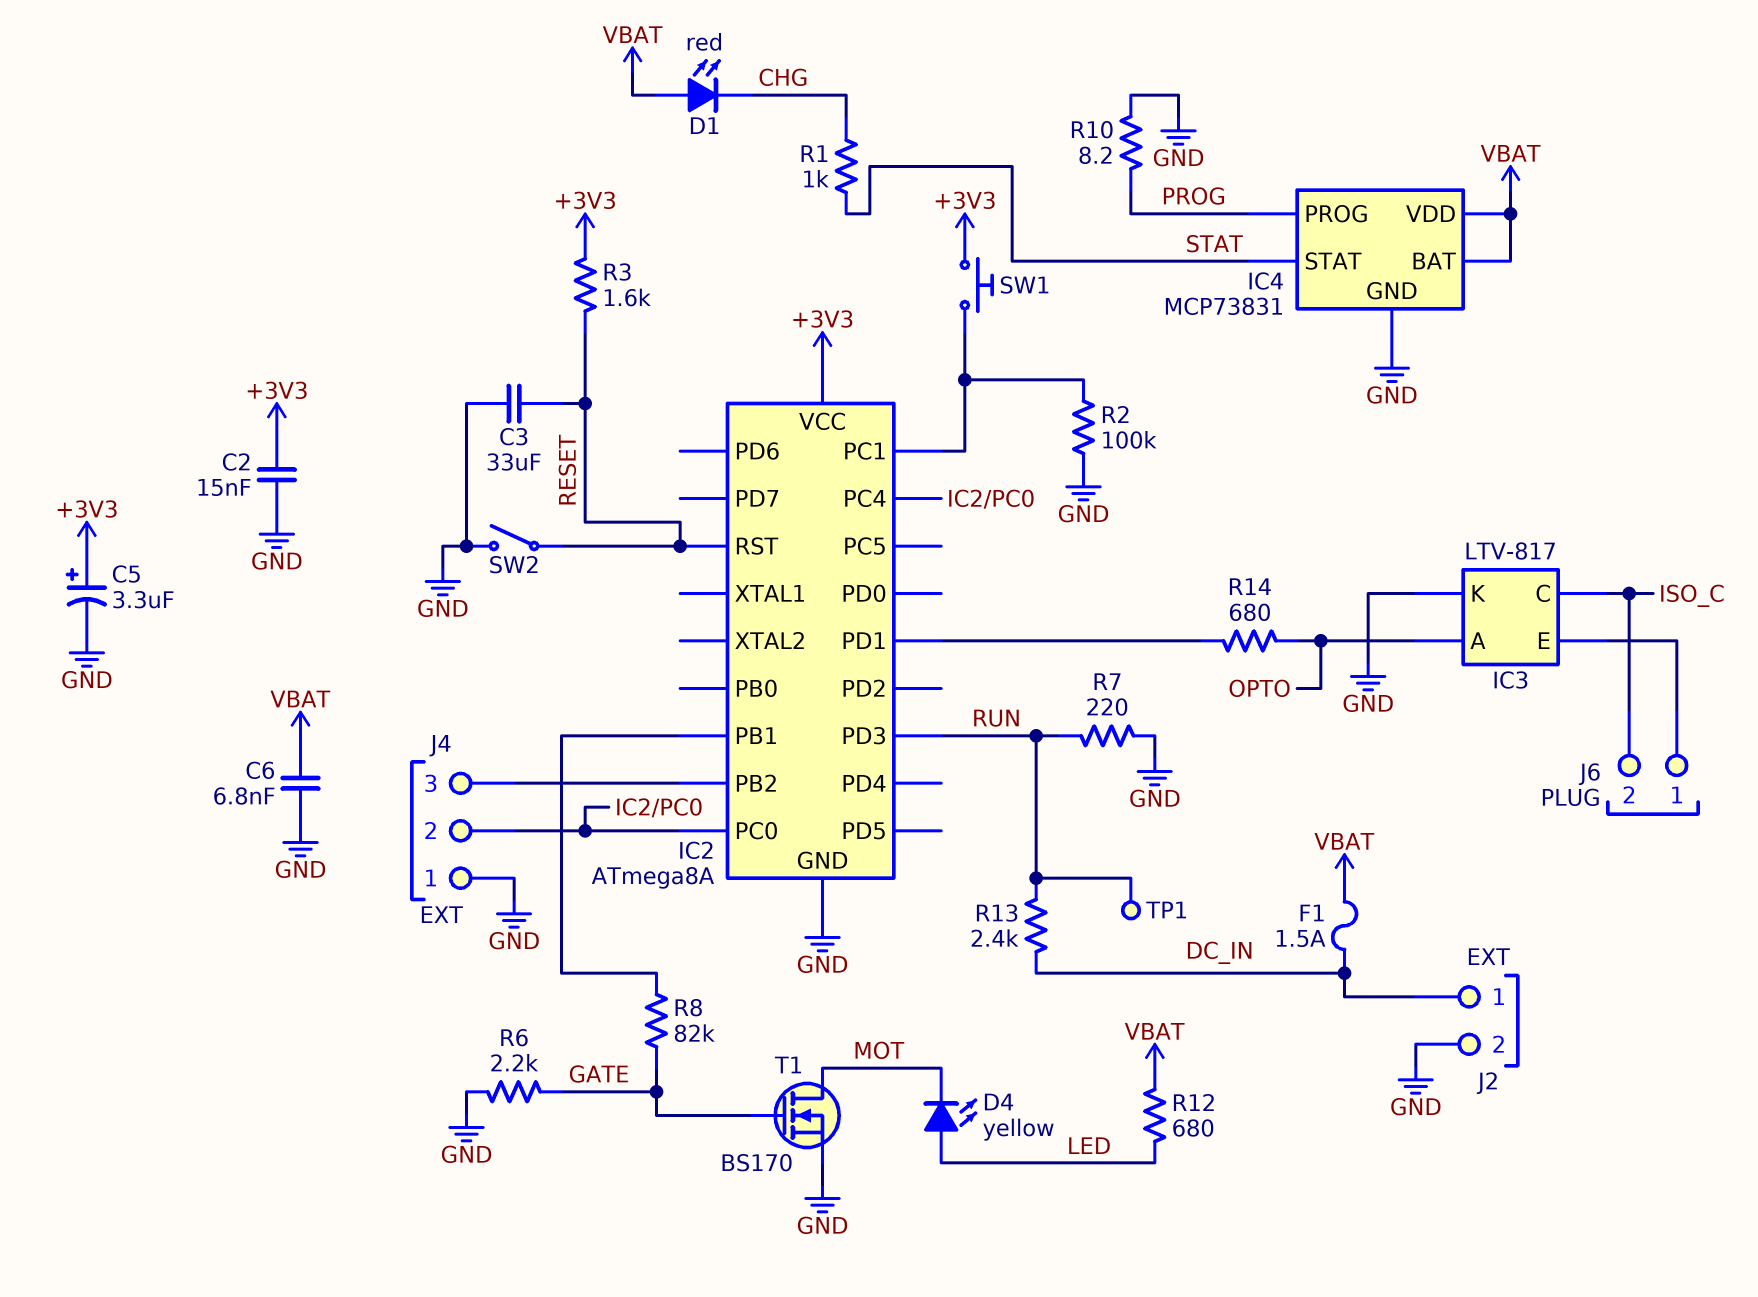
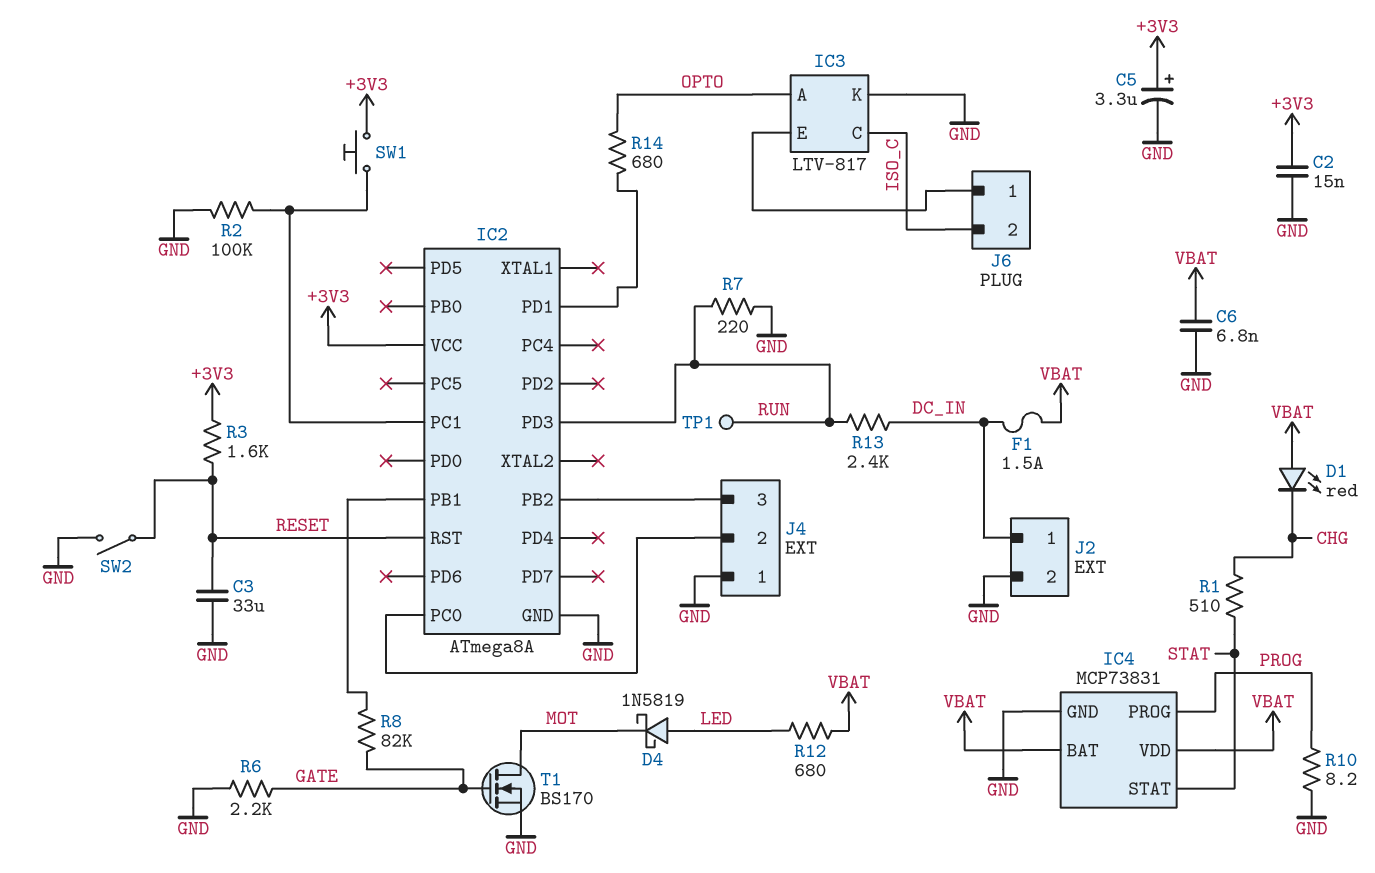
D4: LED yellow (A LED, K MOT) -> schottky 1N5819 (A LED, K MOT)
IC2 pin PC4: IC2/PC0 -> none
R1: 1k (CHG, STAT) -> 510 (CHG, STAT)

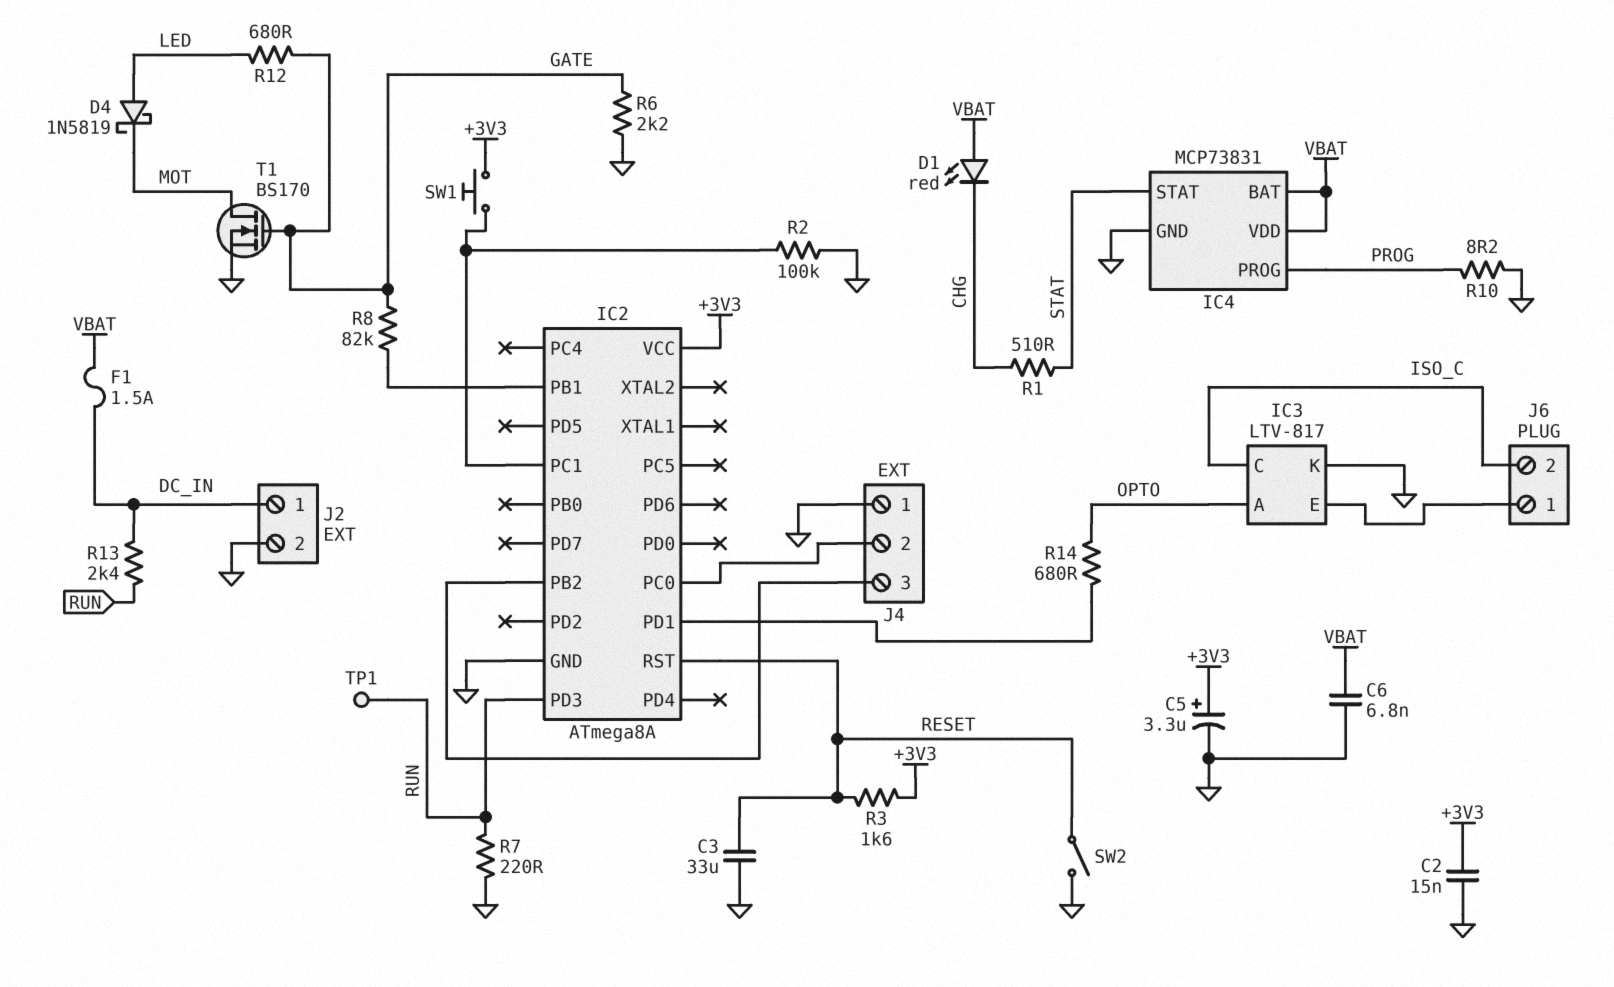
R12: 680 (LED, VBAT) -> 680 (GATE, LED)

